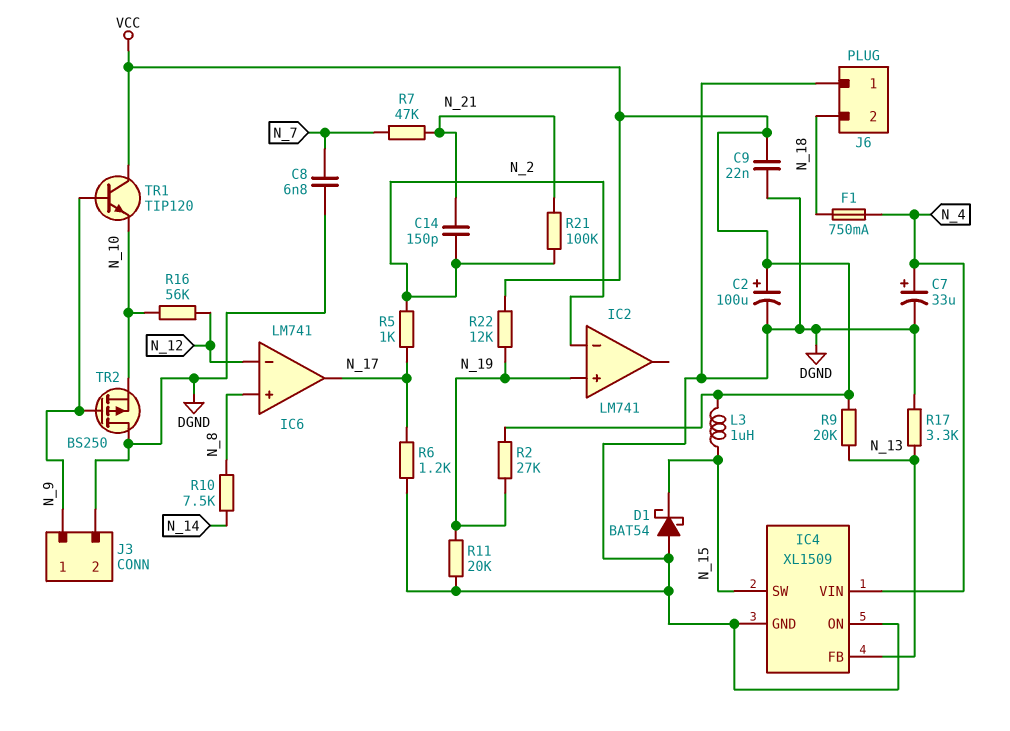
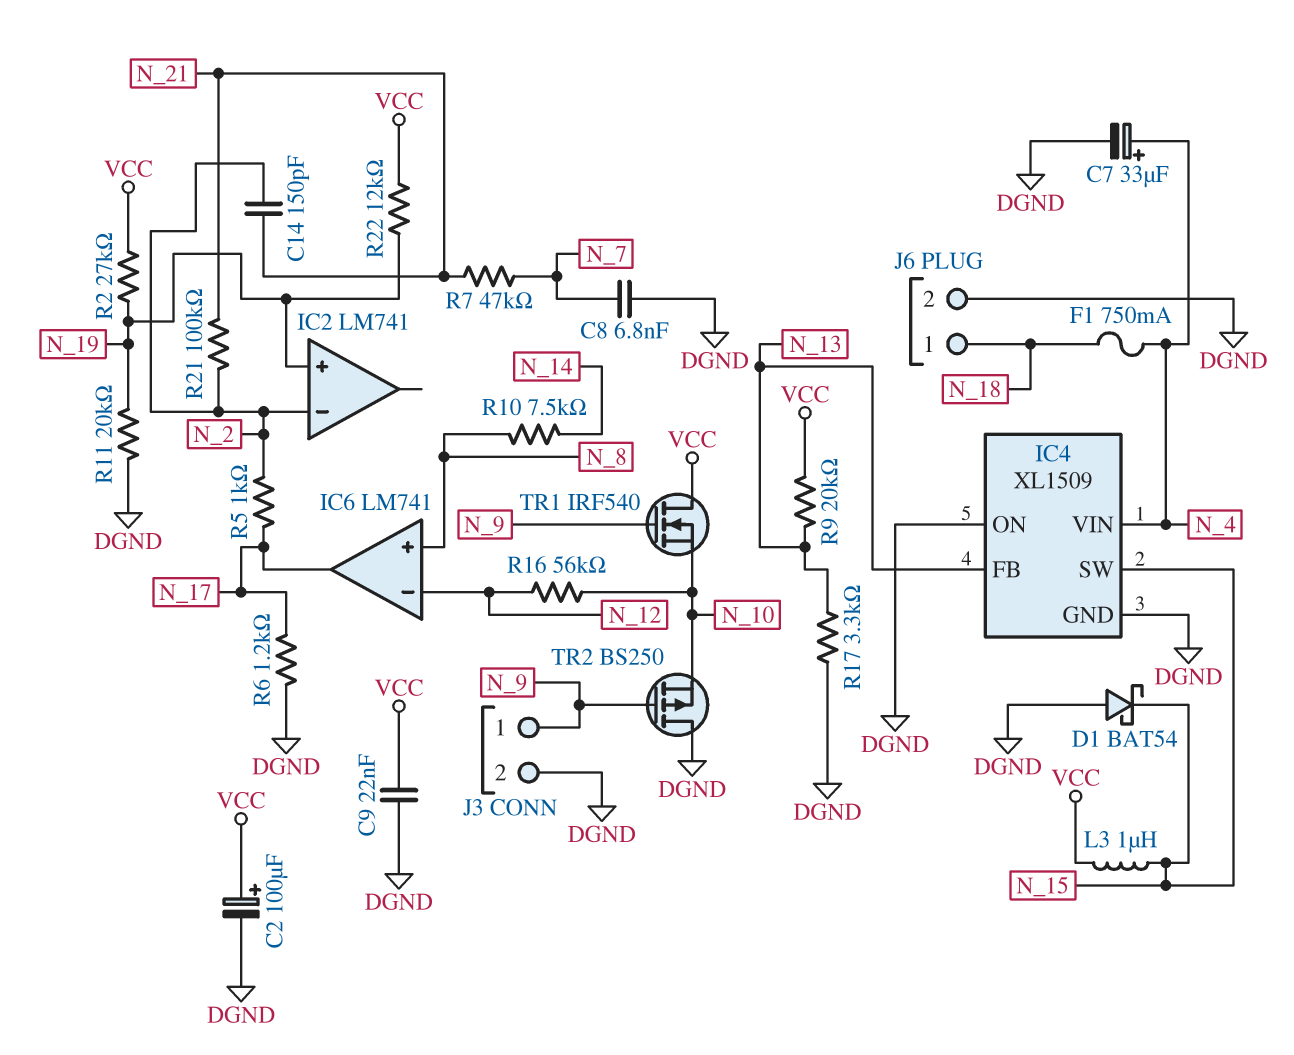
J6 pin 1: DGND -> N_18
J6 pin 2: N_18 -> DGND
TR1: NPN TIP120 (B N_9, C VCC, E N_10) -> NMOS IRF540 (G N_9, D VCC, S N_10)

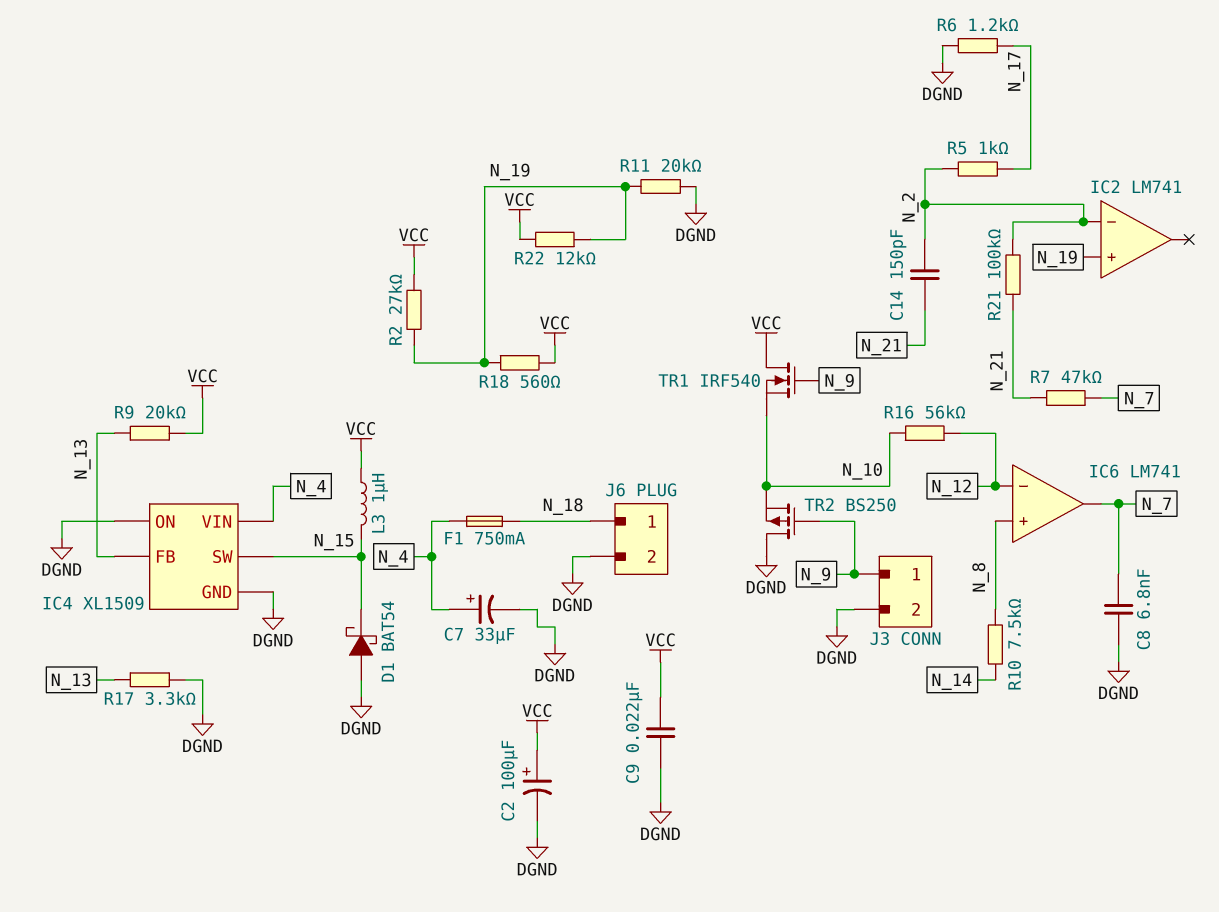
IC6 pin out: N_17 -> N_7
R18: none -> 560 (N_19, VCC)

